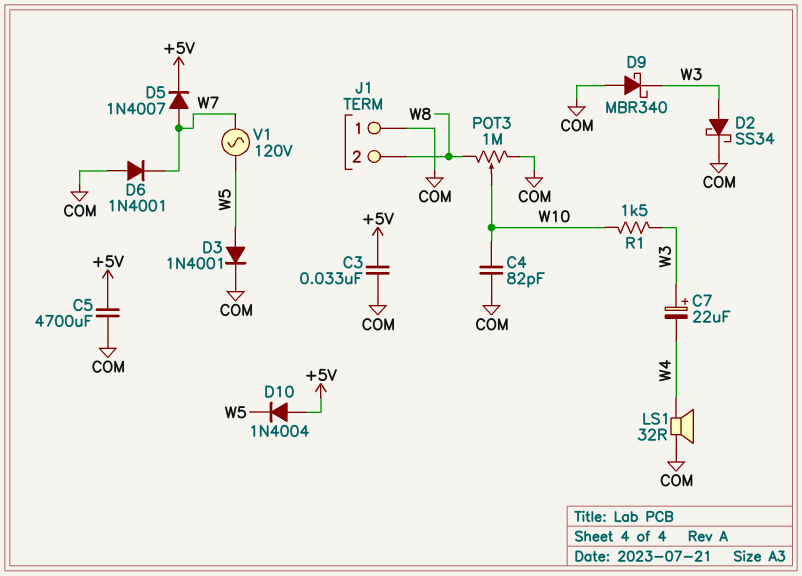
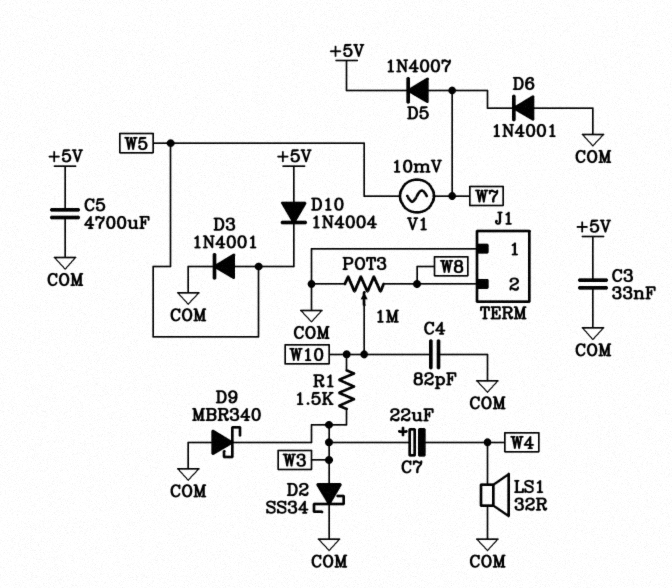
V1: AC 120V (W5, W7) -> AC 10mV (W5, W7)

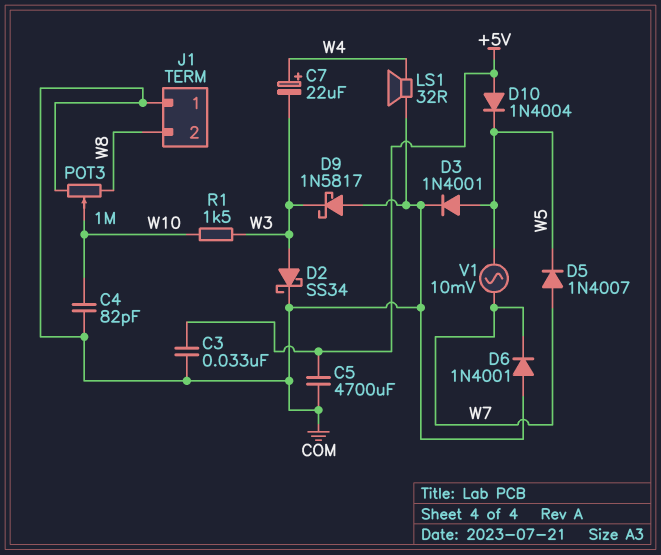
C7: 22uF (plus W3, minus W4) -> 22uF (plus W4, minus W3)
D5: diode 1N4007 (A W7, K +5V) -> diode 1N4007 (A W7, K W5)
D9: schottky MBR340 (A COM, K W3) -> schottky 1N5817 (A COM, K W3)

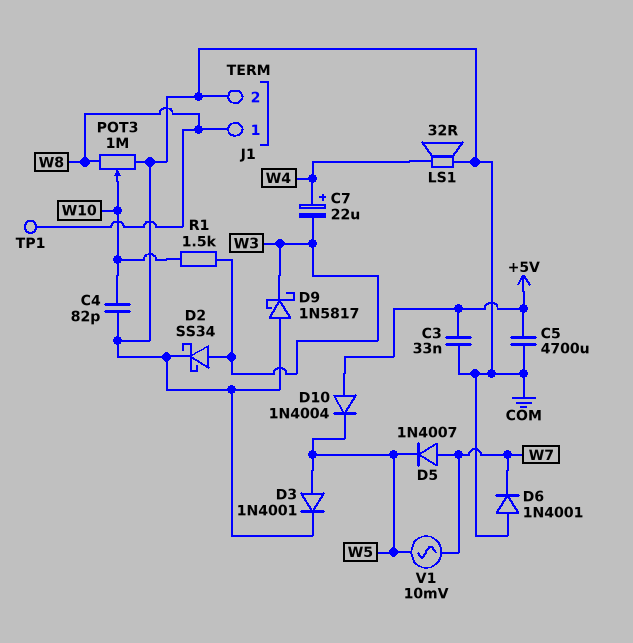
J1 pin 1: COM -> W8
J1 pin 2: W8 -> COM
TP1: none -> test point (W8)

